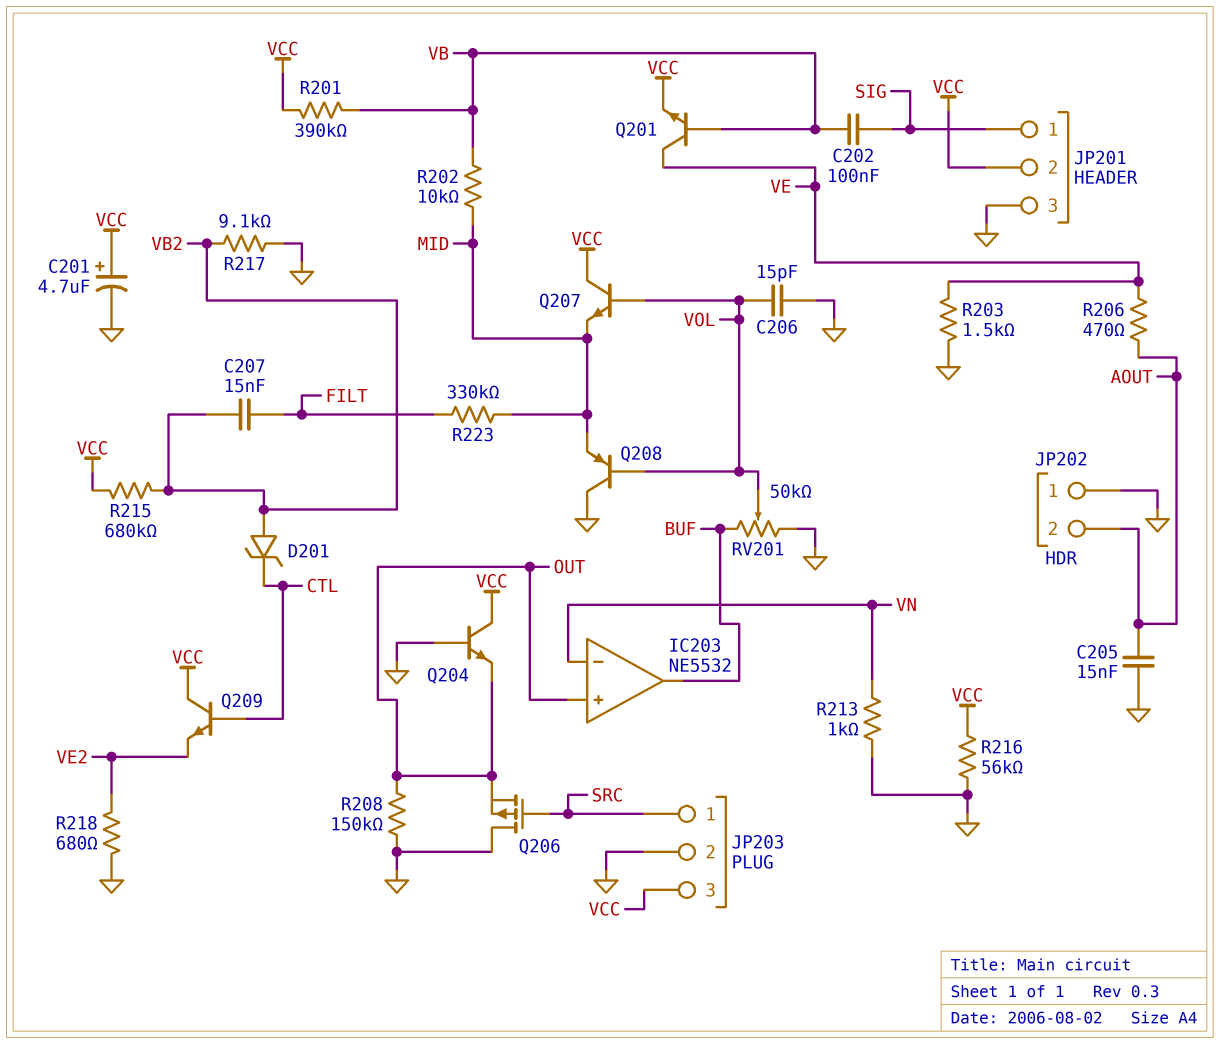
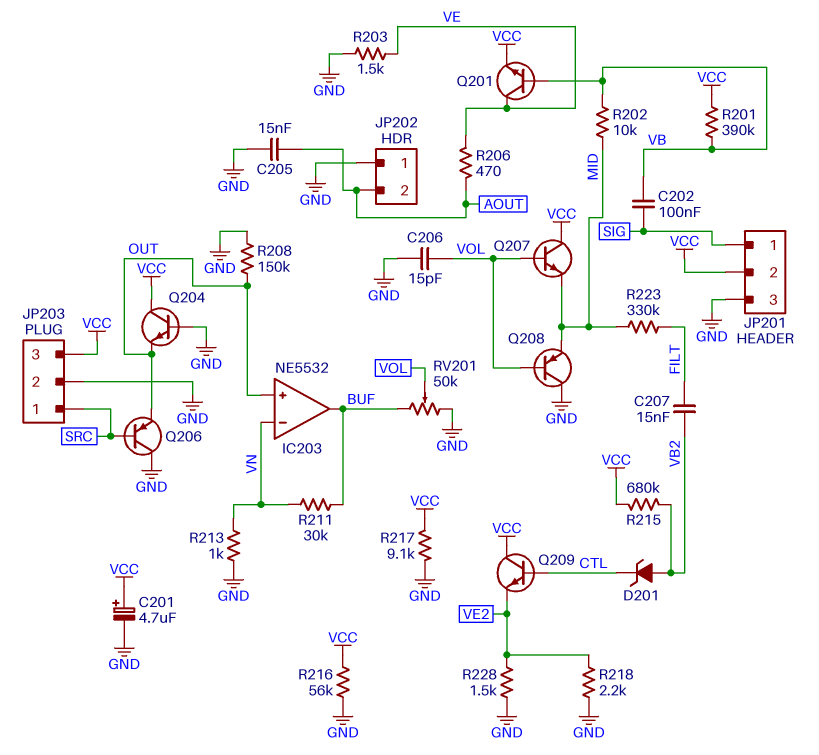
Q206: PMOS (G SRC, D GND, S OUT) -> PNP (B SRC, C GND, E OUT)
R211: none -> 30k (BUF, VN)
R217: 9.1k (GND, VB2) -> 9.1k (GND, VCC)
R218: 680 (GND, VE2) -> 2.2k (GND, VE2)
R228: none -> 1.5k (GND, VE2)

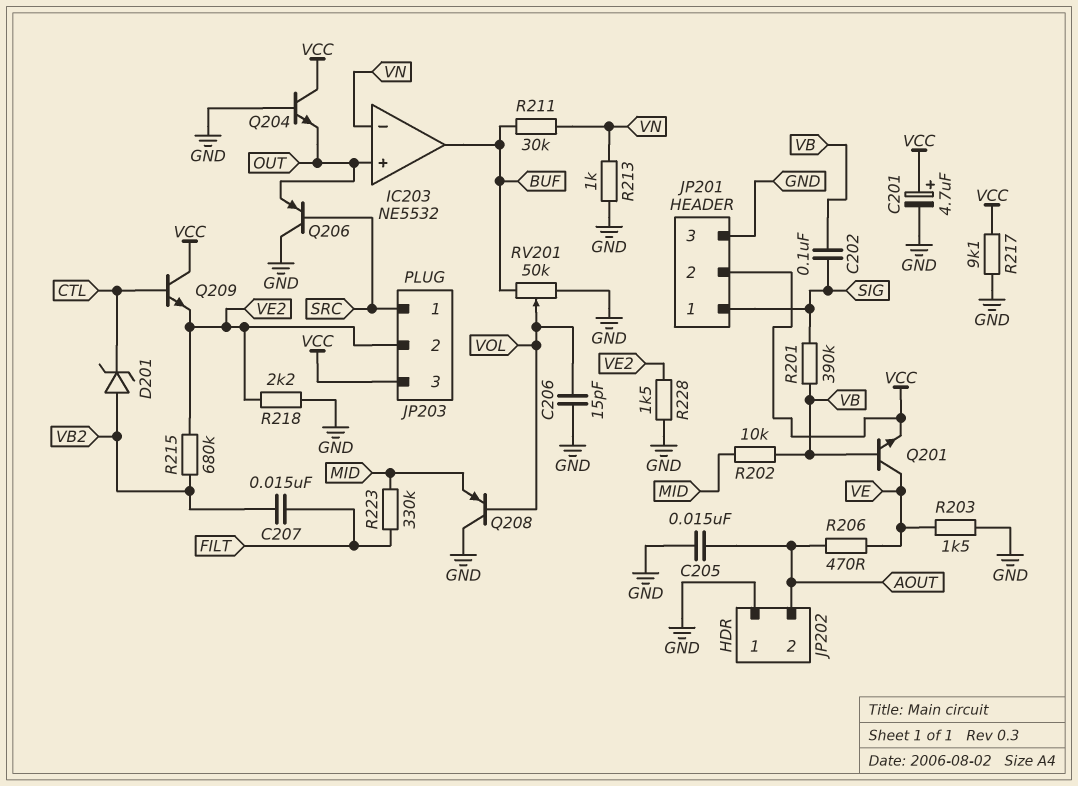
JP203 pin 2: GND -> VE2
Q207: NPN (B VOL, C VCC, E MID) -> none
R201: 390k (VB, VCC) -> 390k (SIG, VB)
R208: 150k (GND, OUT) -> none
R215: 680k (VB2, VCC) -> 680k (VB2, VE2)
R216: 56k (GND, VCC) -> none

